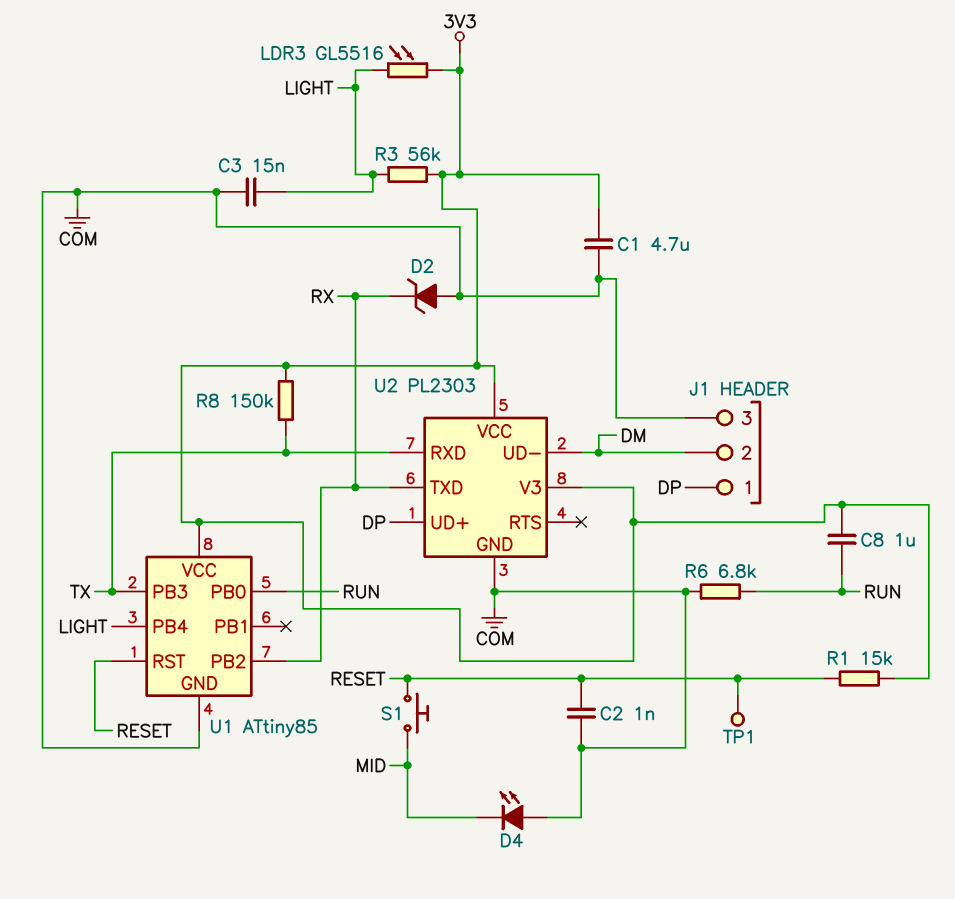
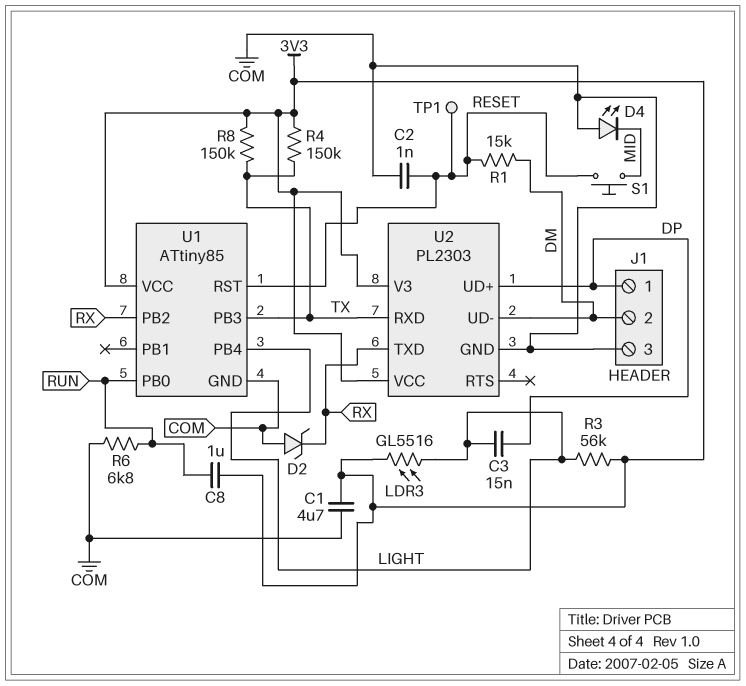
C3: 15nF (COM, LIGHT) -> 15nF (DP, LIGHT)
R1: 15k (3V3, RESET) -> 15k (DM, RESET)
R4: none -> 150k (3V3, TX)

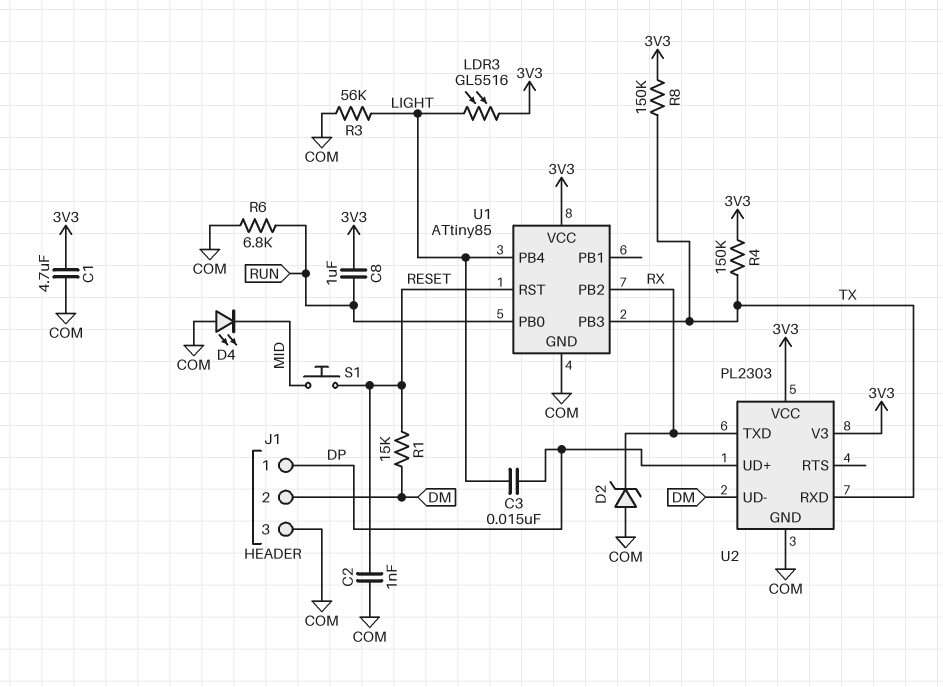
R3: 56k (3V3, LIGHT) -> 56k (COM, LIGHT)
TP1: test point (RESET) -> none

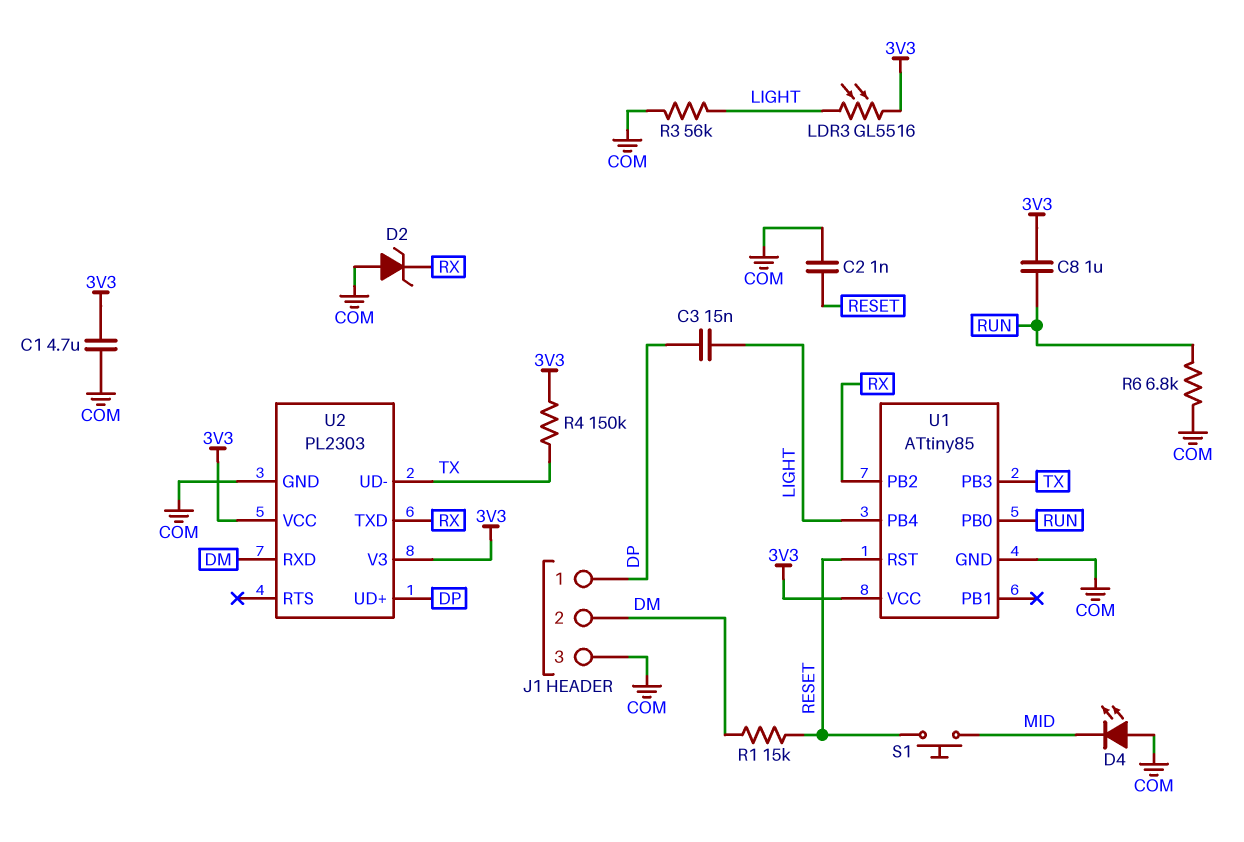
R8: 150k (3V3, TX) -> none
U2 pin RXD: TX -> DM
U2 pin UD-: DM -> TX

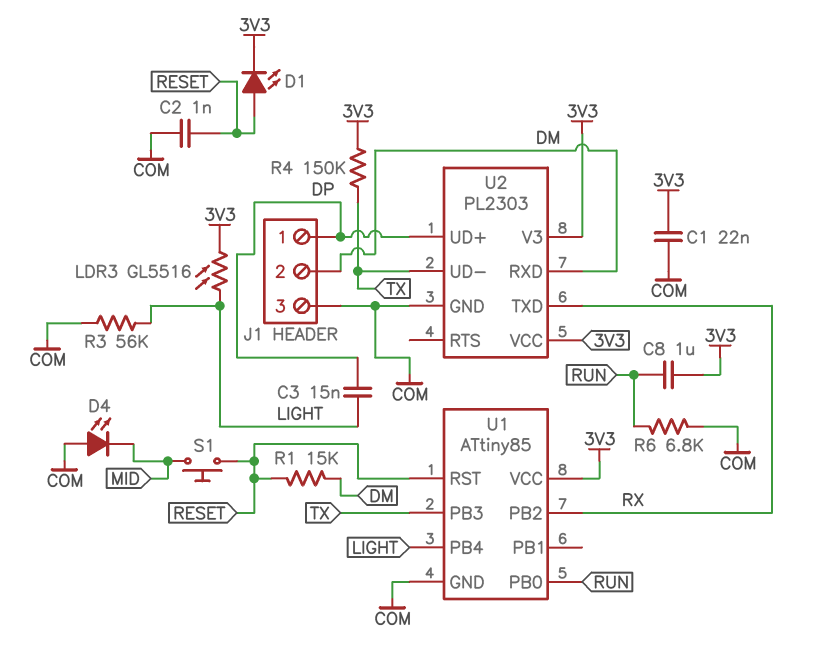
C1: 4.7uF (3V3, COM) -> 22nF (3V3, COM)
D1: none -> LED (A RESET, K 3V3)
D2: zener (A COM, K RX) -> none

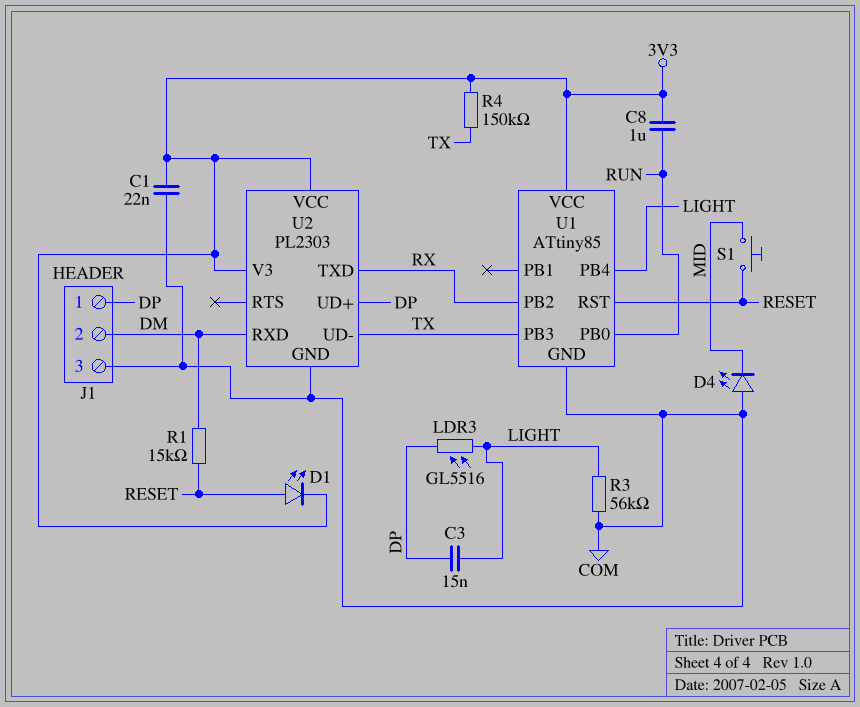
C2: 1nF (COM, RESET) -> none
LDR3: GL5516 (3V3, LIGHT) -> GL5516 (DP, LIGHT)
R6: 6.8k (COM, RUN) -> none

